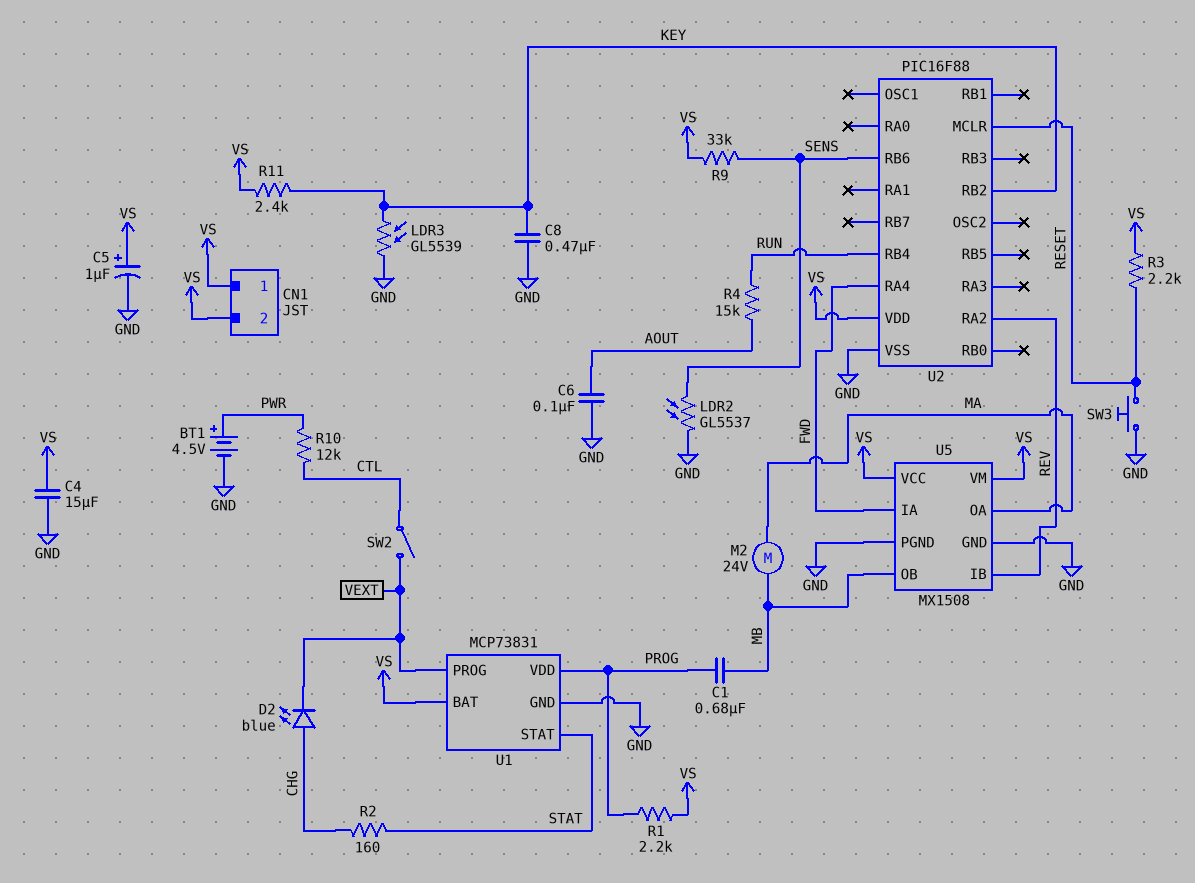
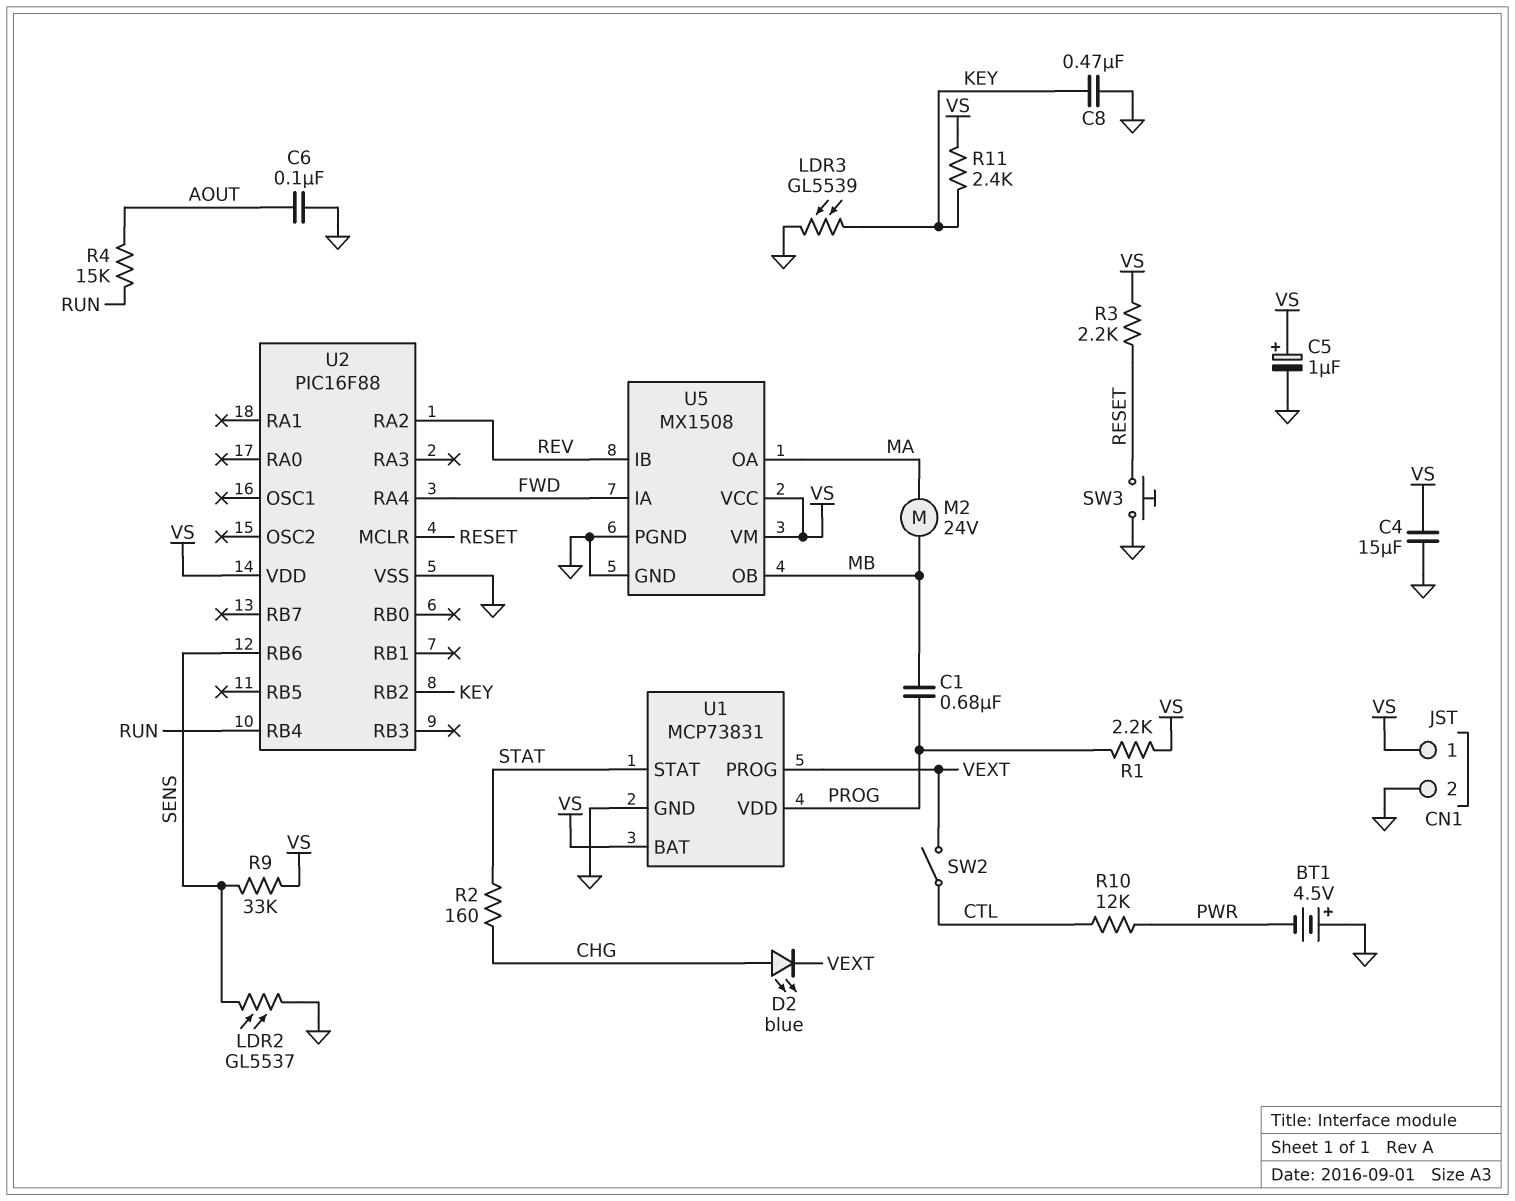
BT1: 4.5V (plus PWR, minus GND) -> 4.5V (plus GND, minus PWR)
CN1 pin 2: VS -> GND

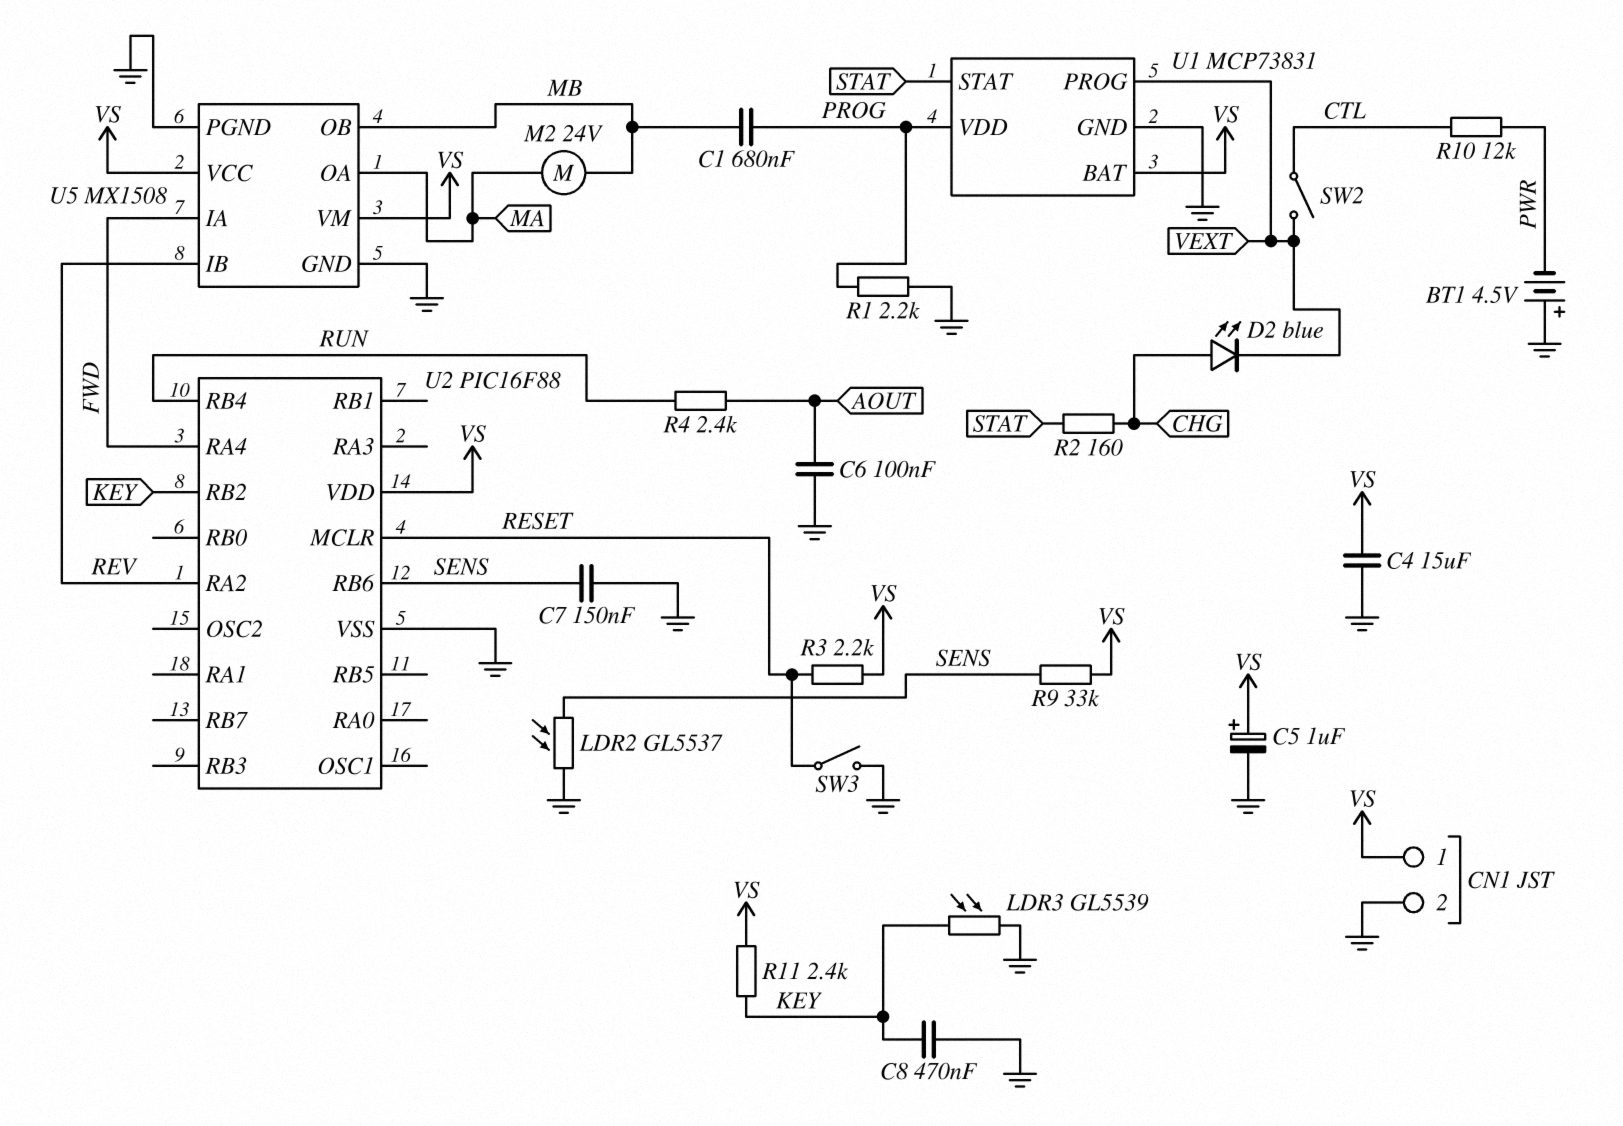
C7: none -> 150nF (GND, SENS)
R1: 2.2k (PROG, VS) -> 2.2k (GND, PROG)
R4: 15k (AOUT, RUN) -> 2.4k (AOUT, RUN)
SW3: button (GND, RESET) -> switch (GND, RESET)

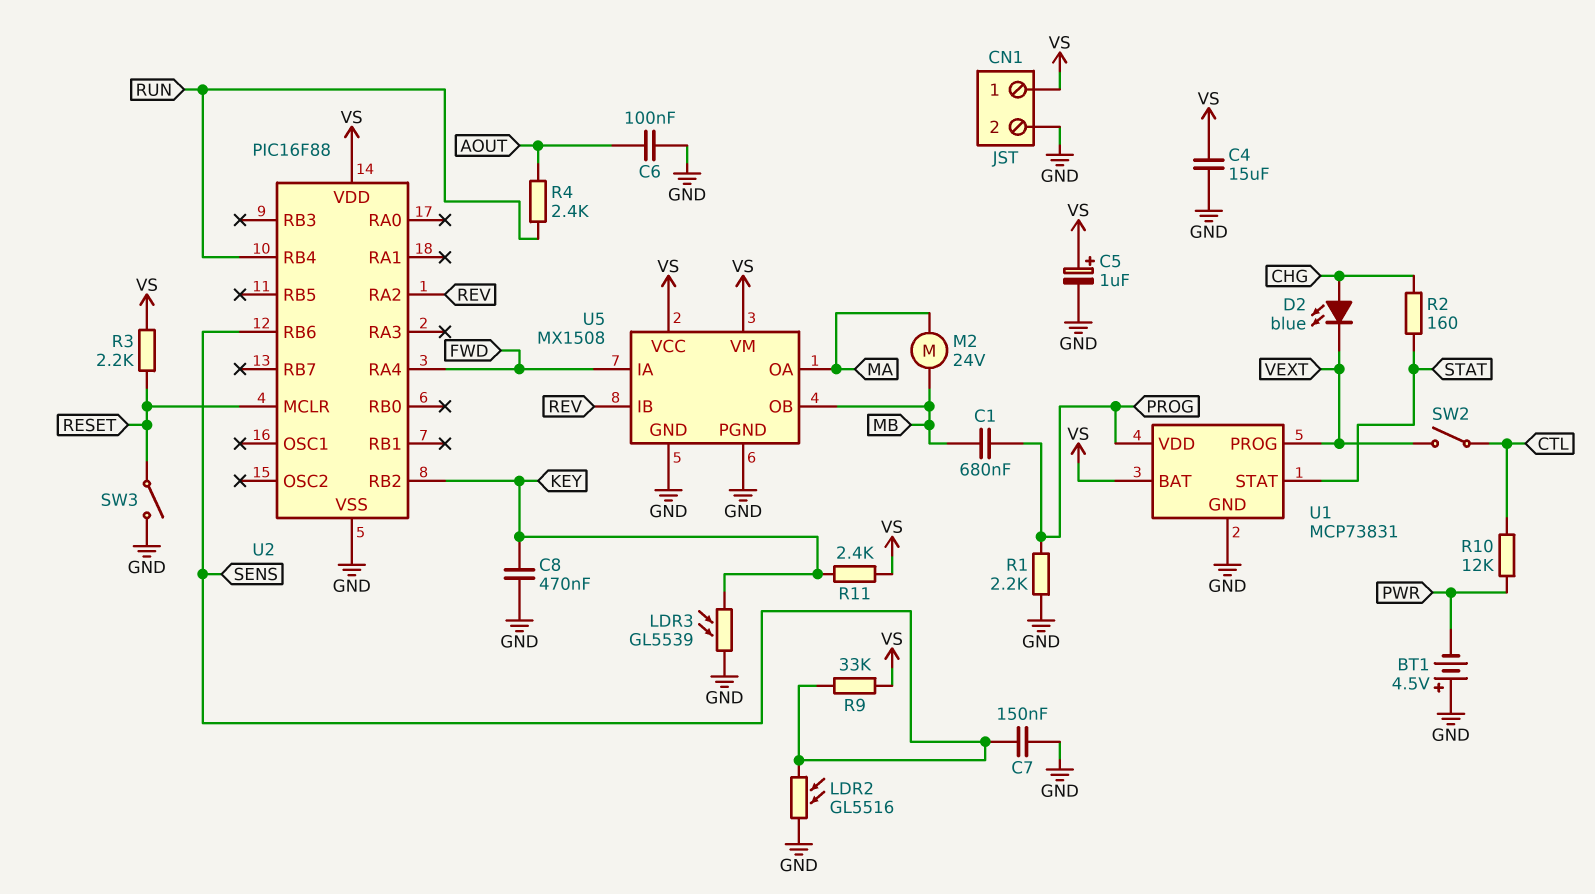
LDR2: GL5537 (GND, SENS) -> GL5516 (GND, SENS)

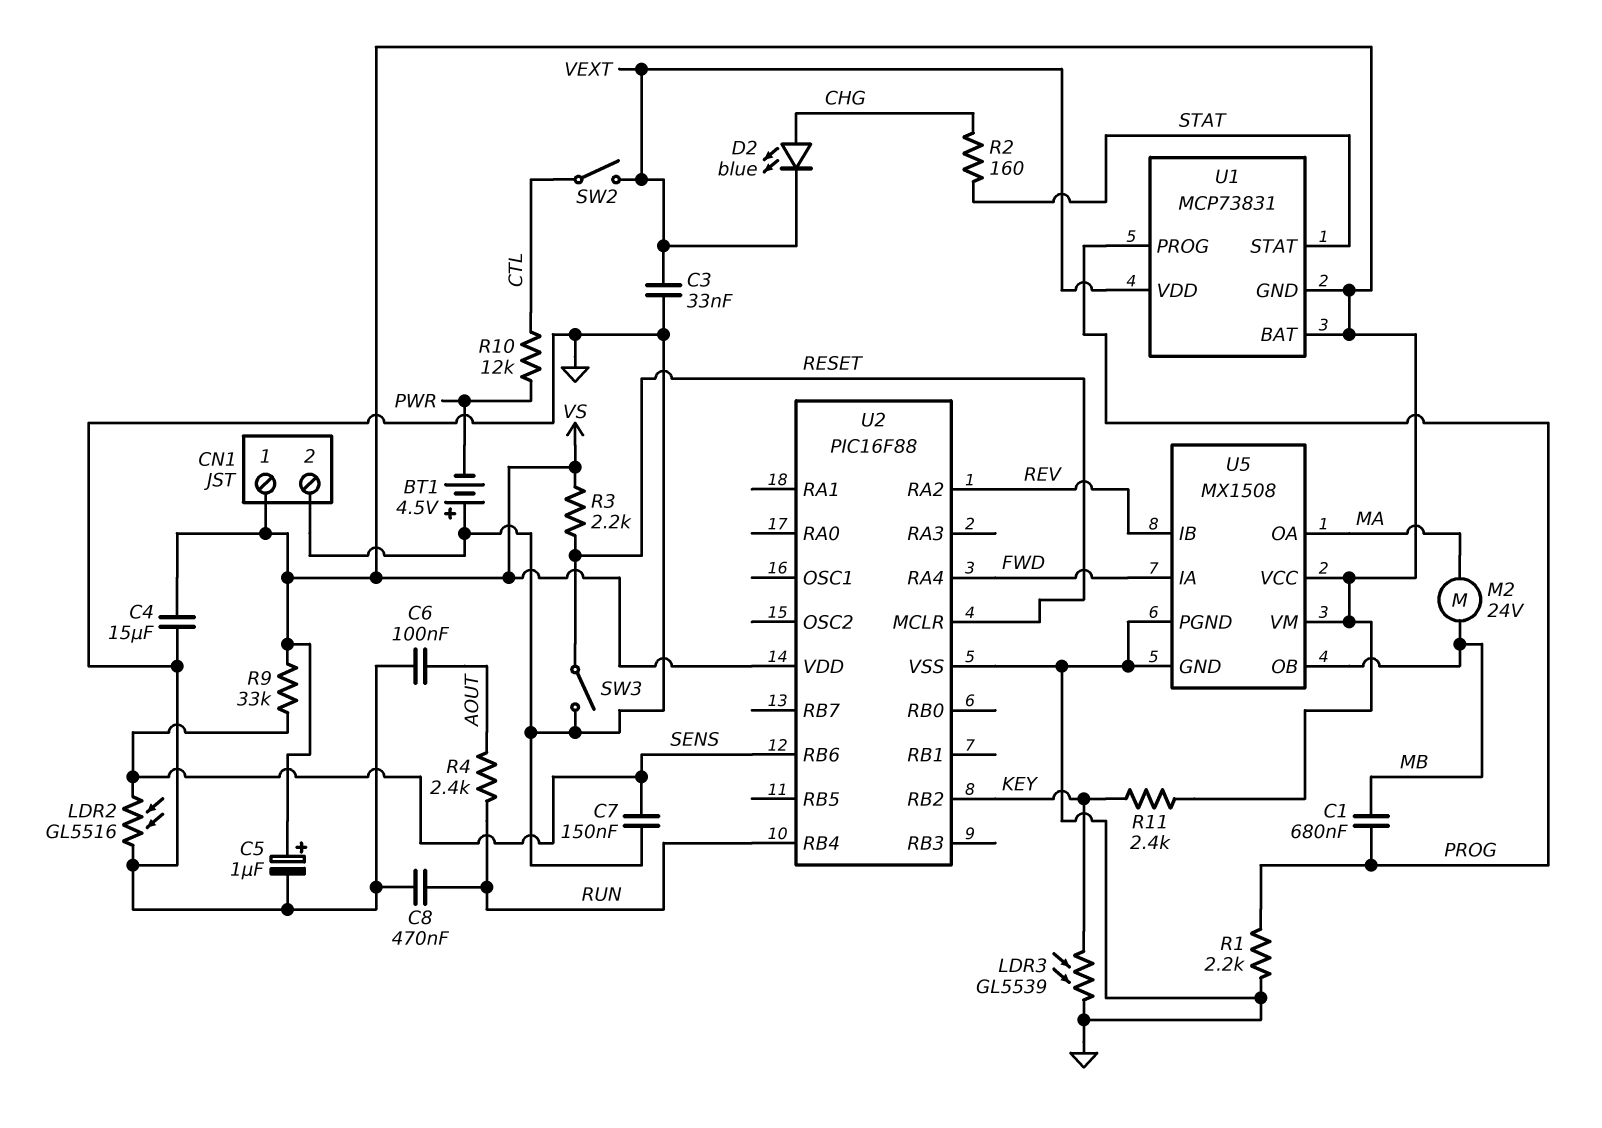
C3: none -> 33nF (GND, VEXT)
C8: 470nF (GND, KEY) -> 470nF (GND, RUN)
U1 pin GND: GND -> VS
U1 pin PROG: VEXT -> PROG
U1 pin VDD: PROG -> VEXT

